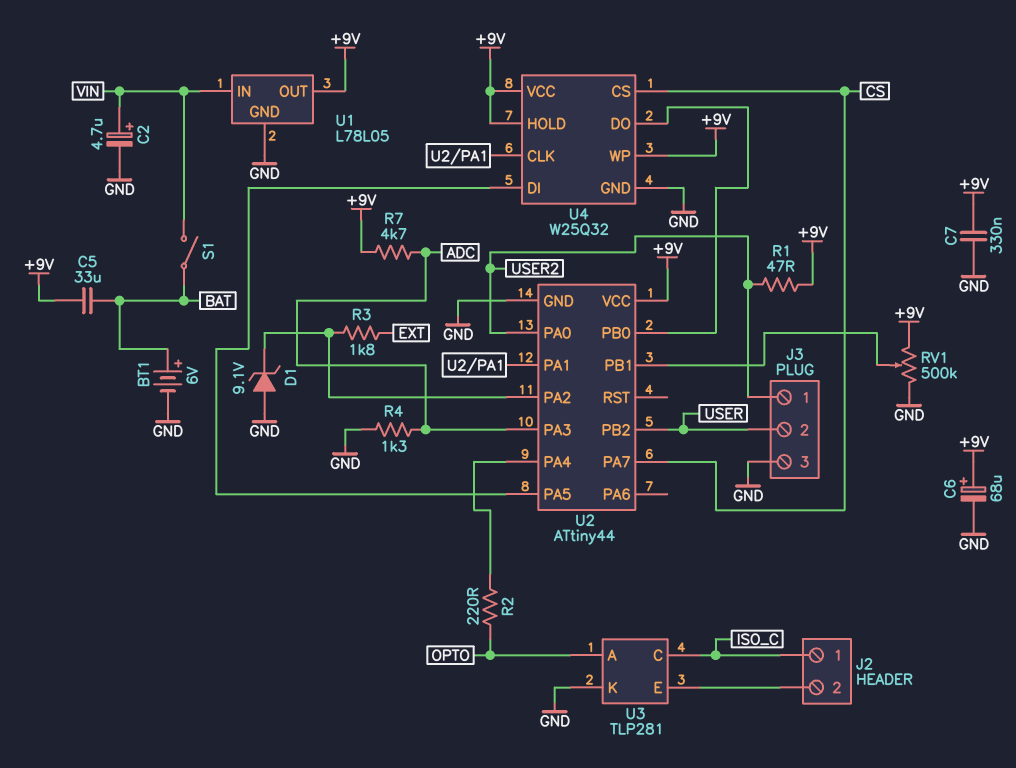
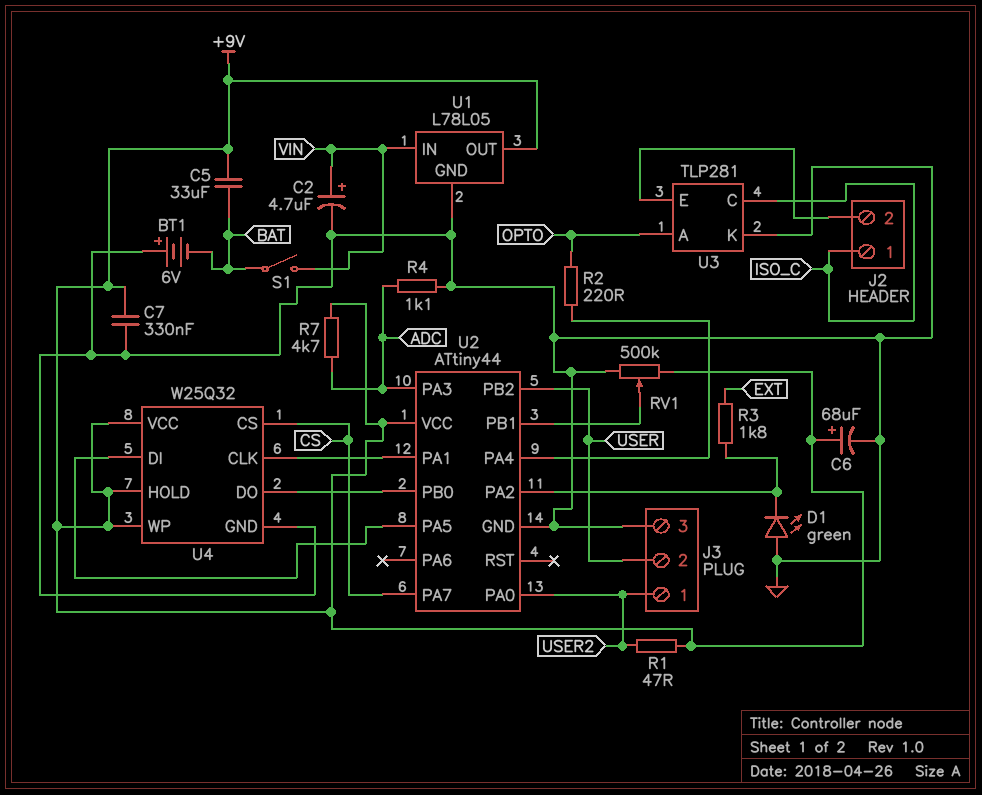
BT1: 6V (plus BAT, minus GND) -> 6V (plus GND, minus BAT)
D1: zener 9.1V (A GND, K U2/PA2) -> LED green (A GND, K U2/PA2)
R4: 1.3k (ADC, GND) -> 1.1k (ADC, GND)

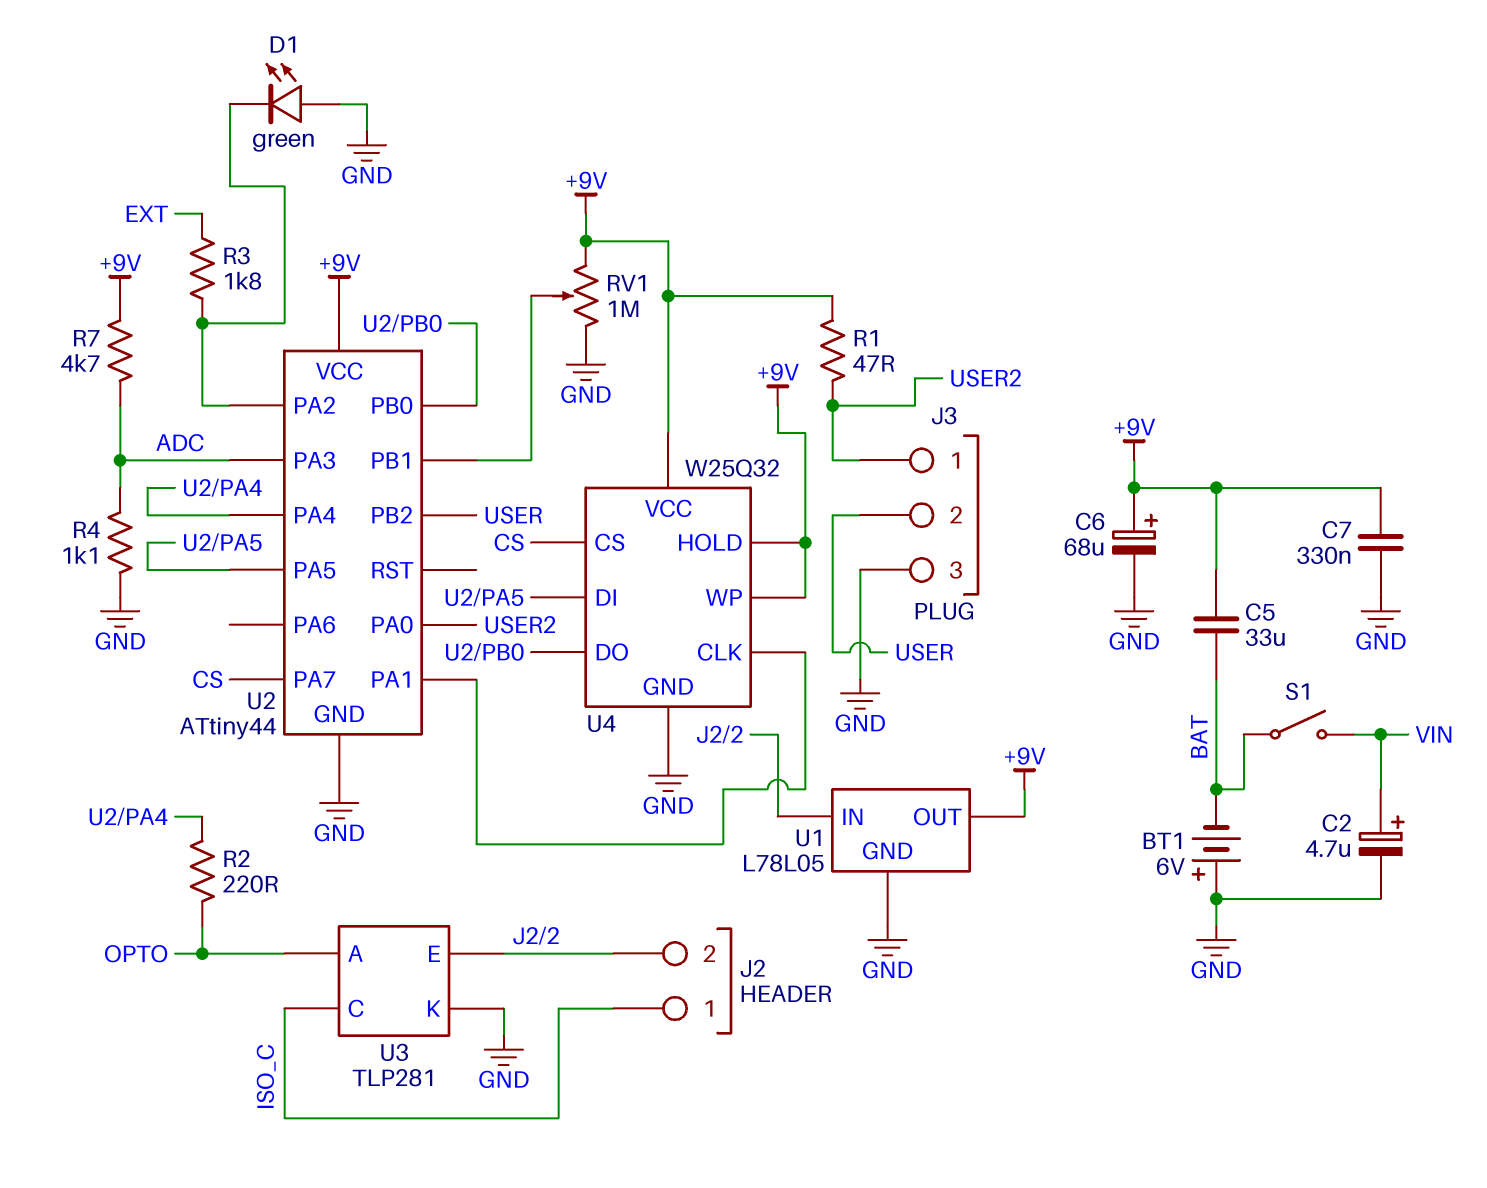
RV1: 500k (+9V, GND, wiper U2/PB1) -> 1M (+9V, GND, wiper U2/PB1)
U1 pin IN: VIN -> J2/2

